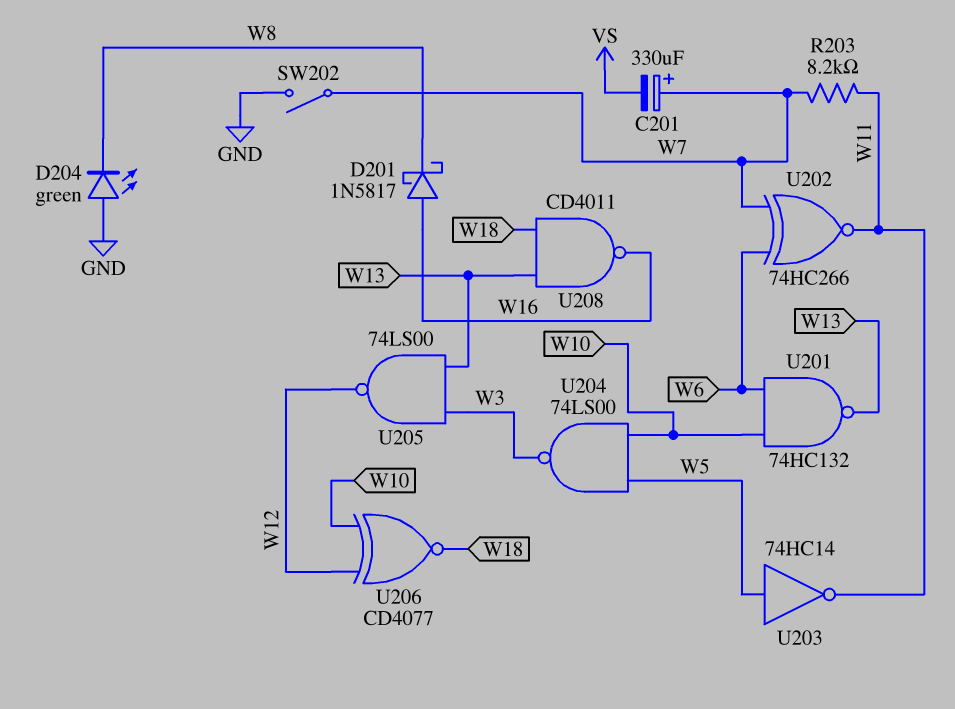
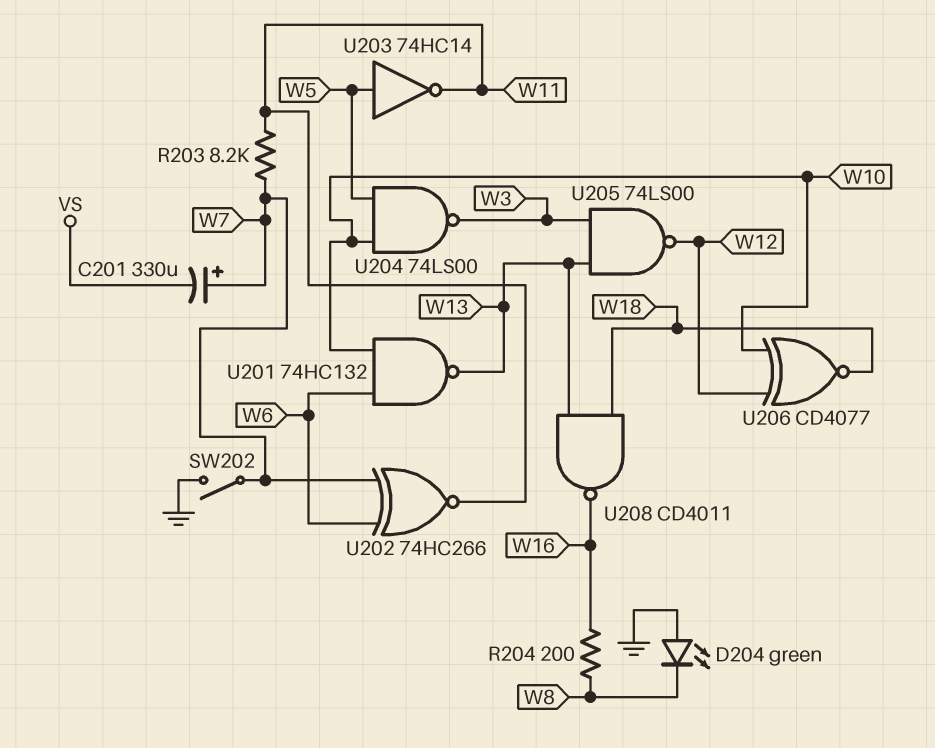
D201: schottky 1N5817 (A W16, K W8) -> none
R204: none -> 200 (W8, W16)

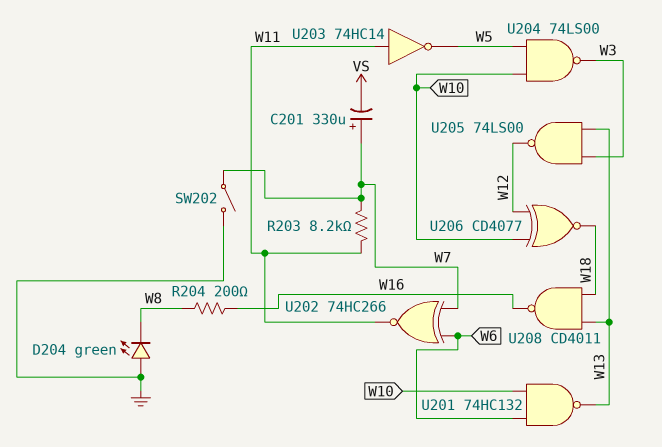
U203: NOT 74HC14 (in W5, out W11) -> NOT 74HC14 (in W11, out W5)

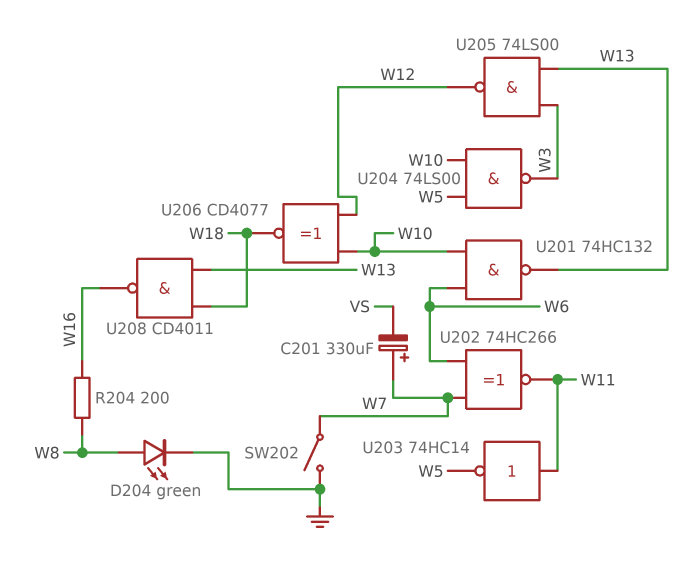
D204: LED green (A GND, K W8) -> LED green (A W8, K GND)
R203: 8.2k (W7, W11) -> none

